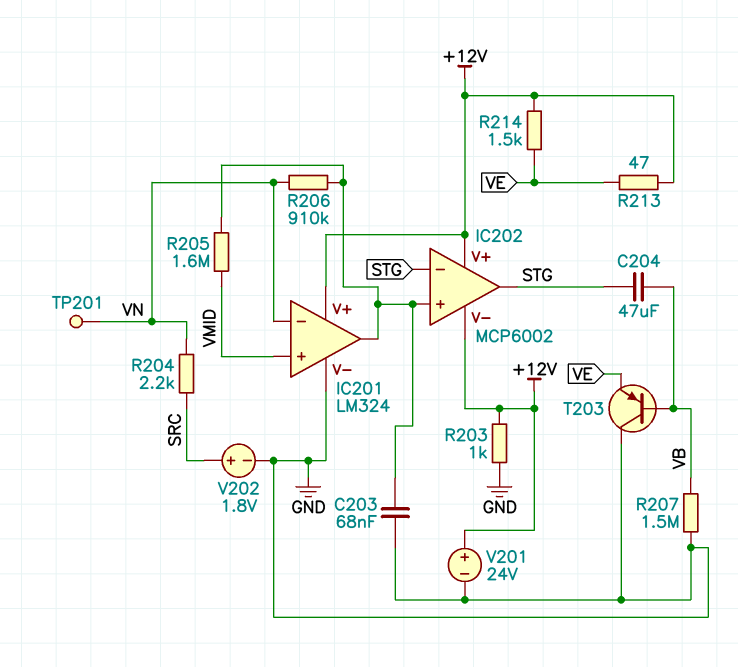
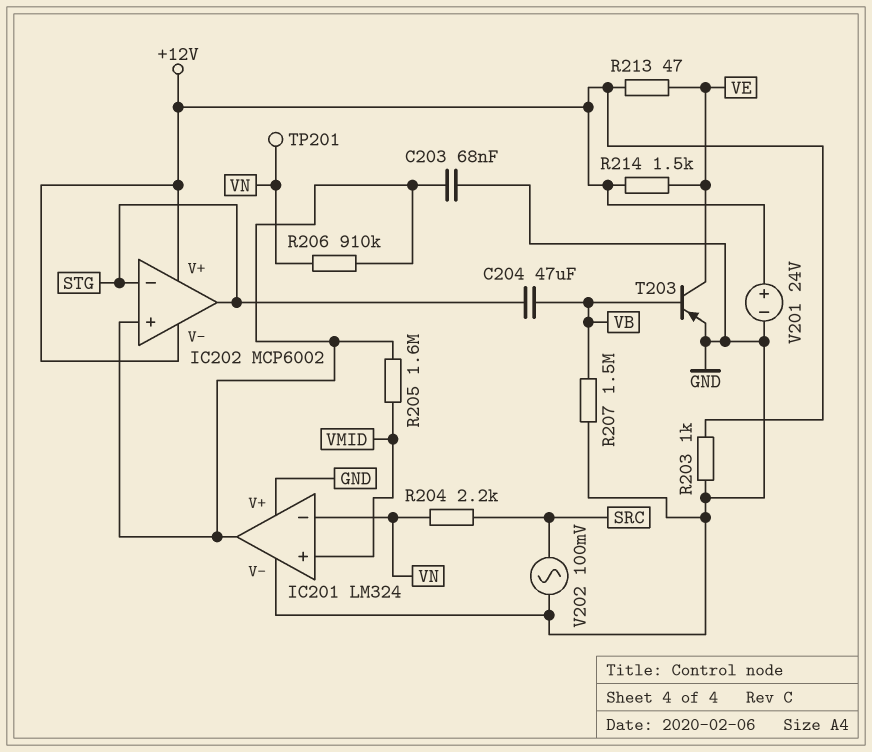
IC201 pin V+: +12V -> GND
T203: PNP (B VB, C GND, E VE) -> PNP (B VB, C VE, E GND)
V202: 1.8V (plus SRC, minus GND) -> AC 100mV (GND, SRC)

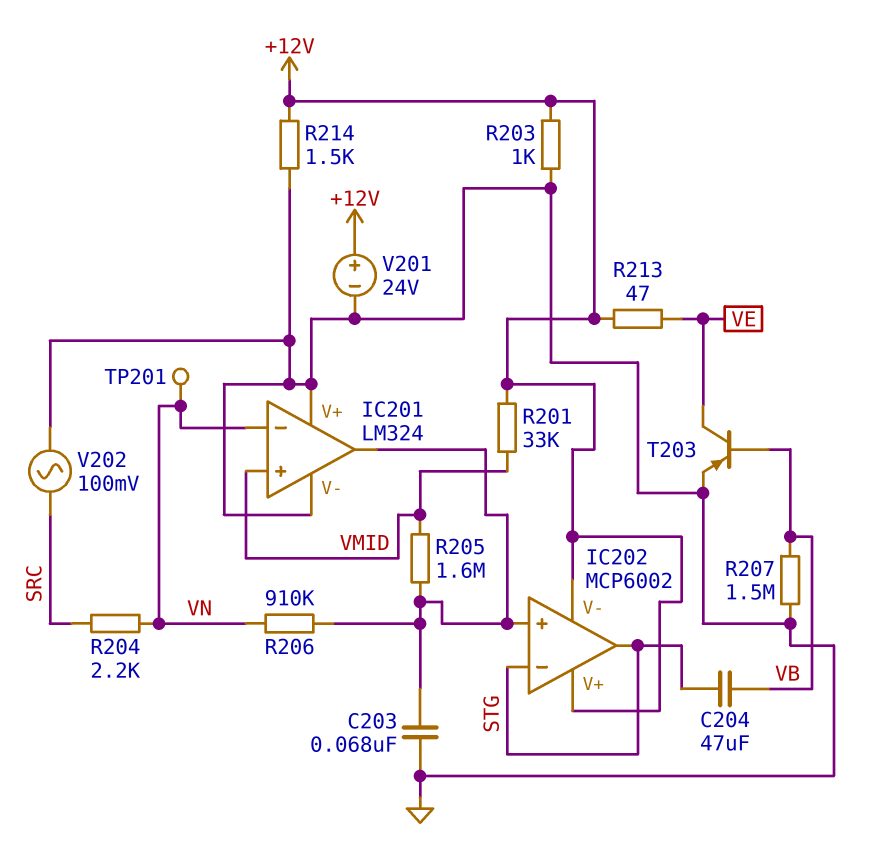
R201: none -> 33k (+12V, VMID)
R214: 1.5k (+12V, VE) -> 1.5k (+12V, GND)

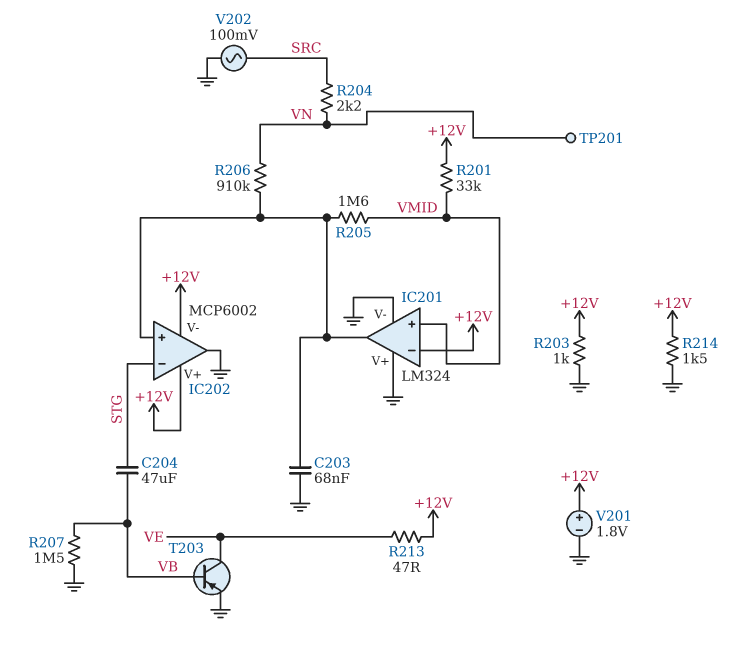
IC201 pin in-: VN -> +12V
IC202 pin out: STG -> GND
V201: 24V (plus +12V, minus GND) -> 1.8V (plus +12V, minus GND)

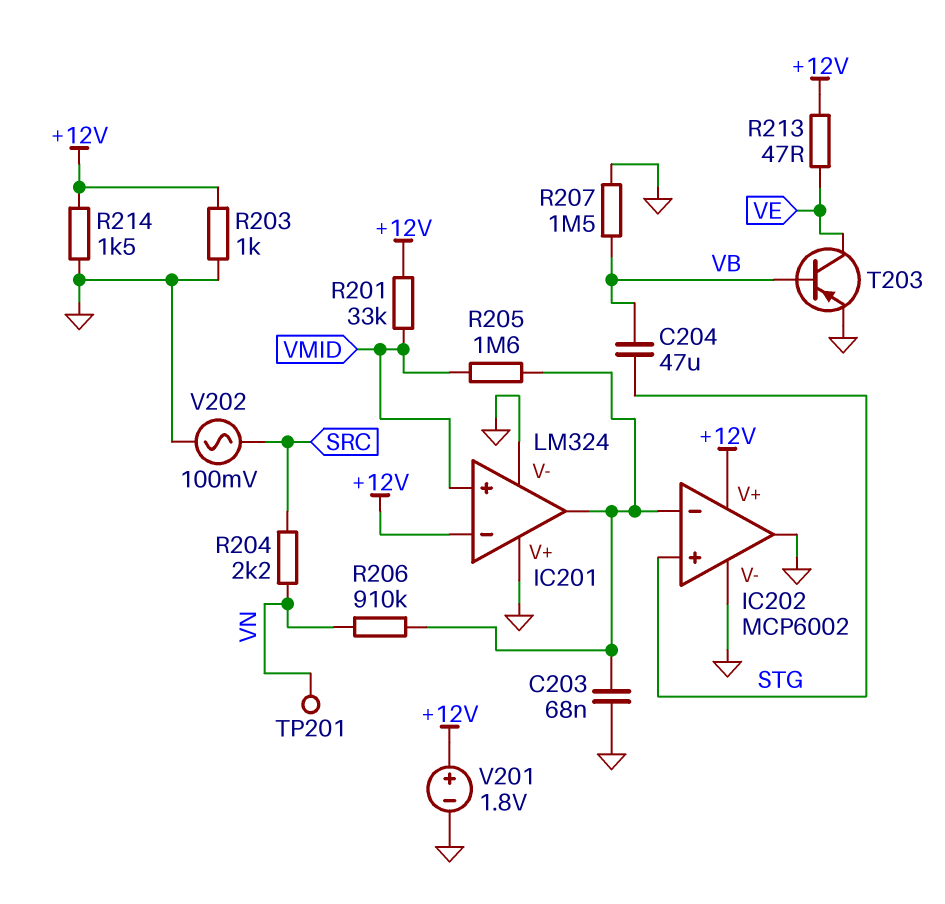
IC202 pin V-: +12V -> GND
IC202 pin in+: IC201/out -> STG
IC202 pin in-: STG -> IC201/out

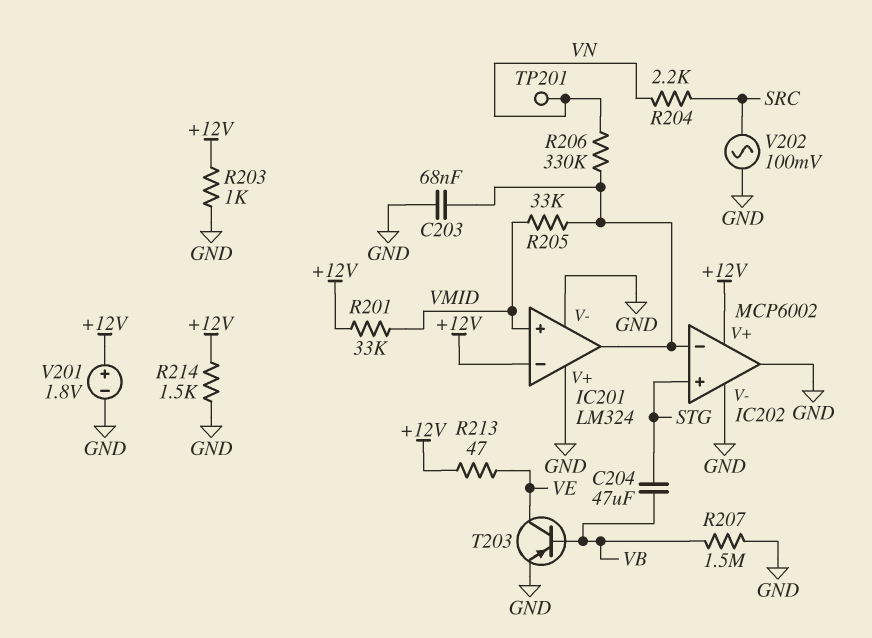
R205: 1.6M (IC201/out, VMID) -> 33k (IC201/out, VMID)
R206: 910k (IC201/out, VN) -> 330k (IC201/out, VN)

